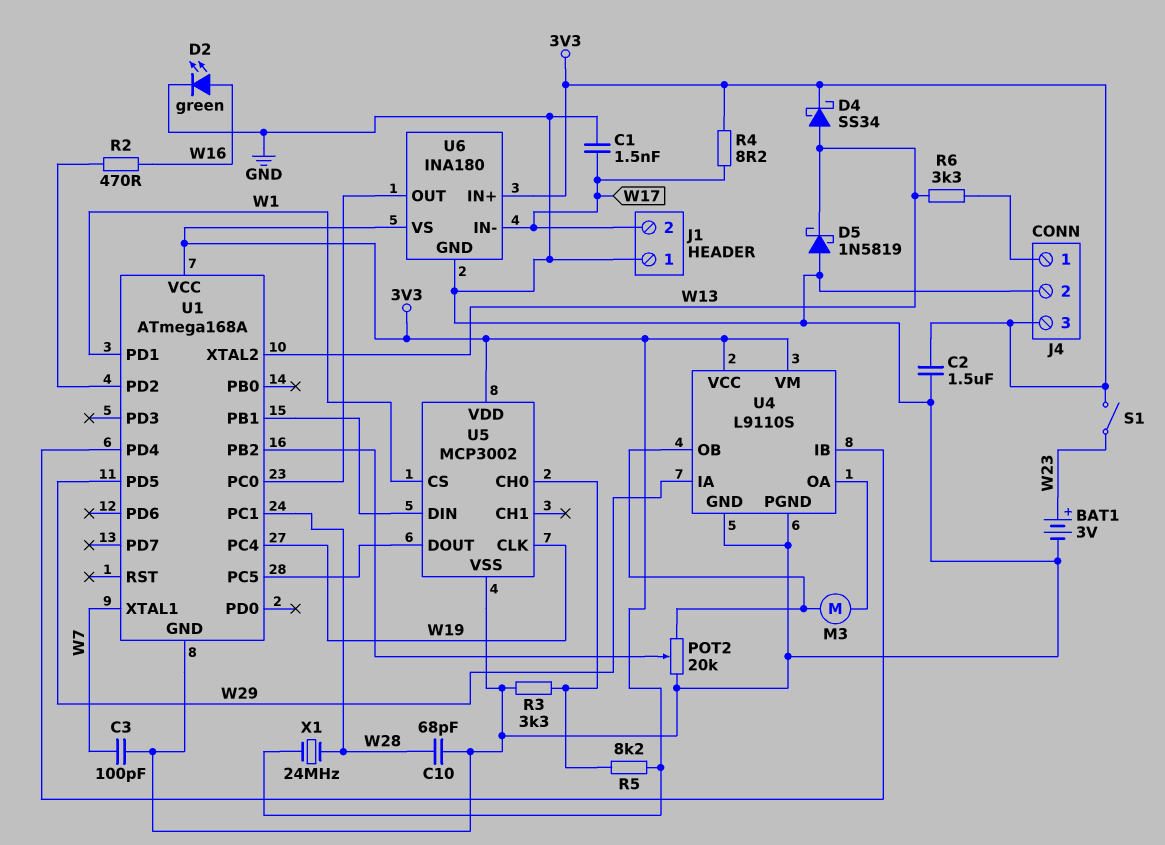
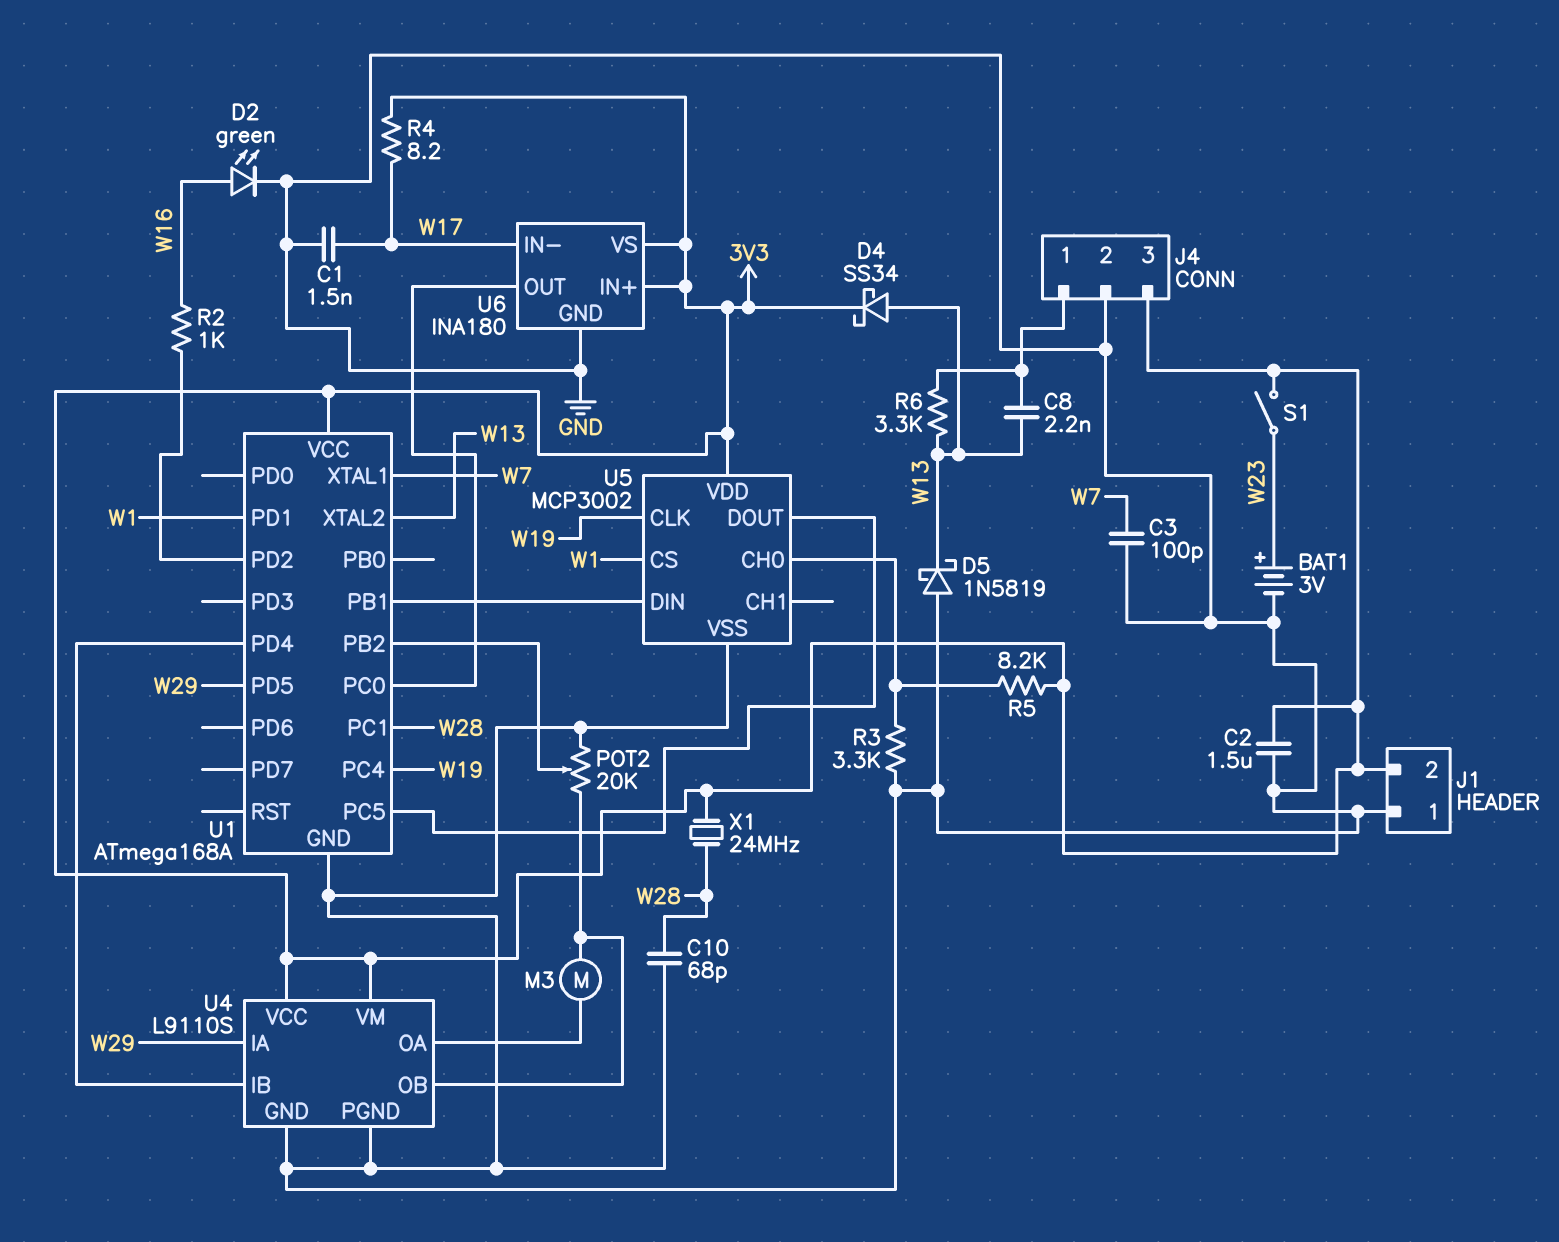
C8: none -> 2.2nF (J4/1, W13)
J1 pin 2: W17 -> 3V3
R2: 470 (U1/PD2, W16) -> 1k (U1/PD2, W16)

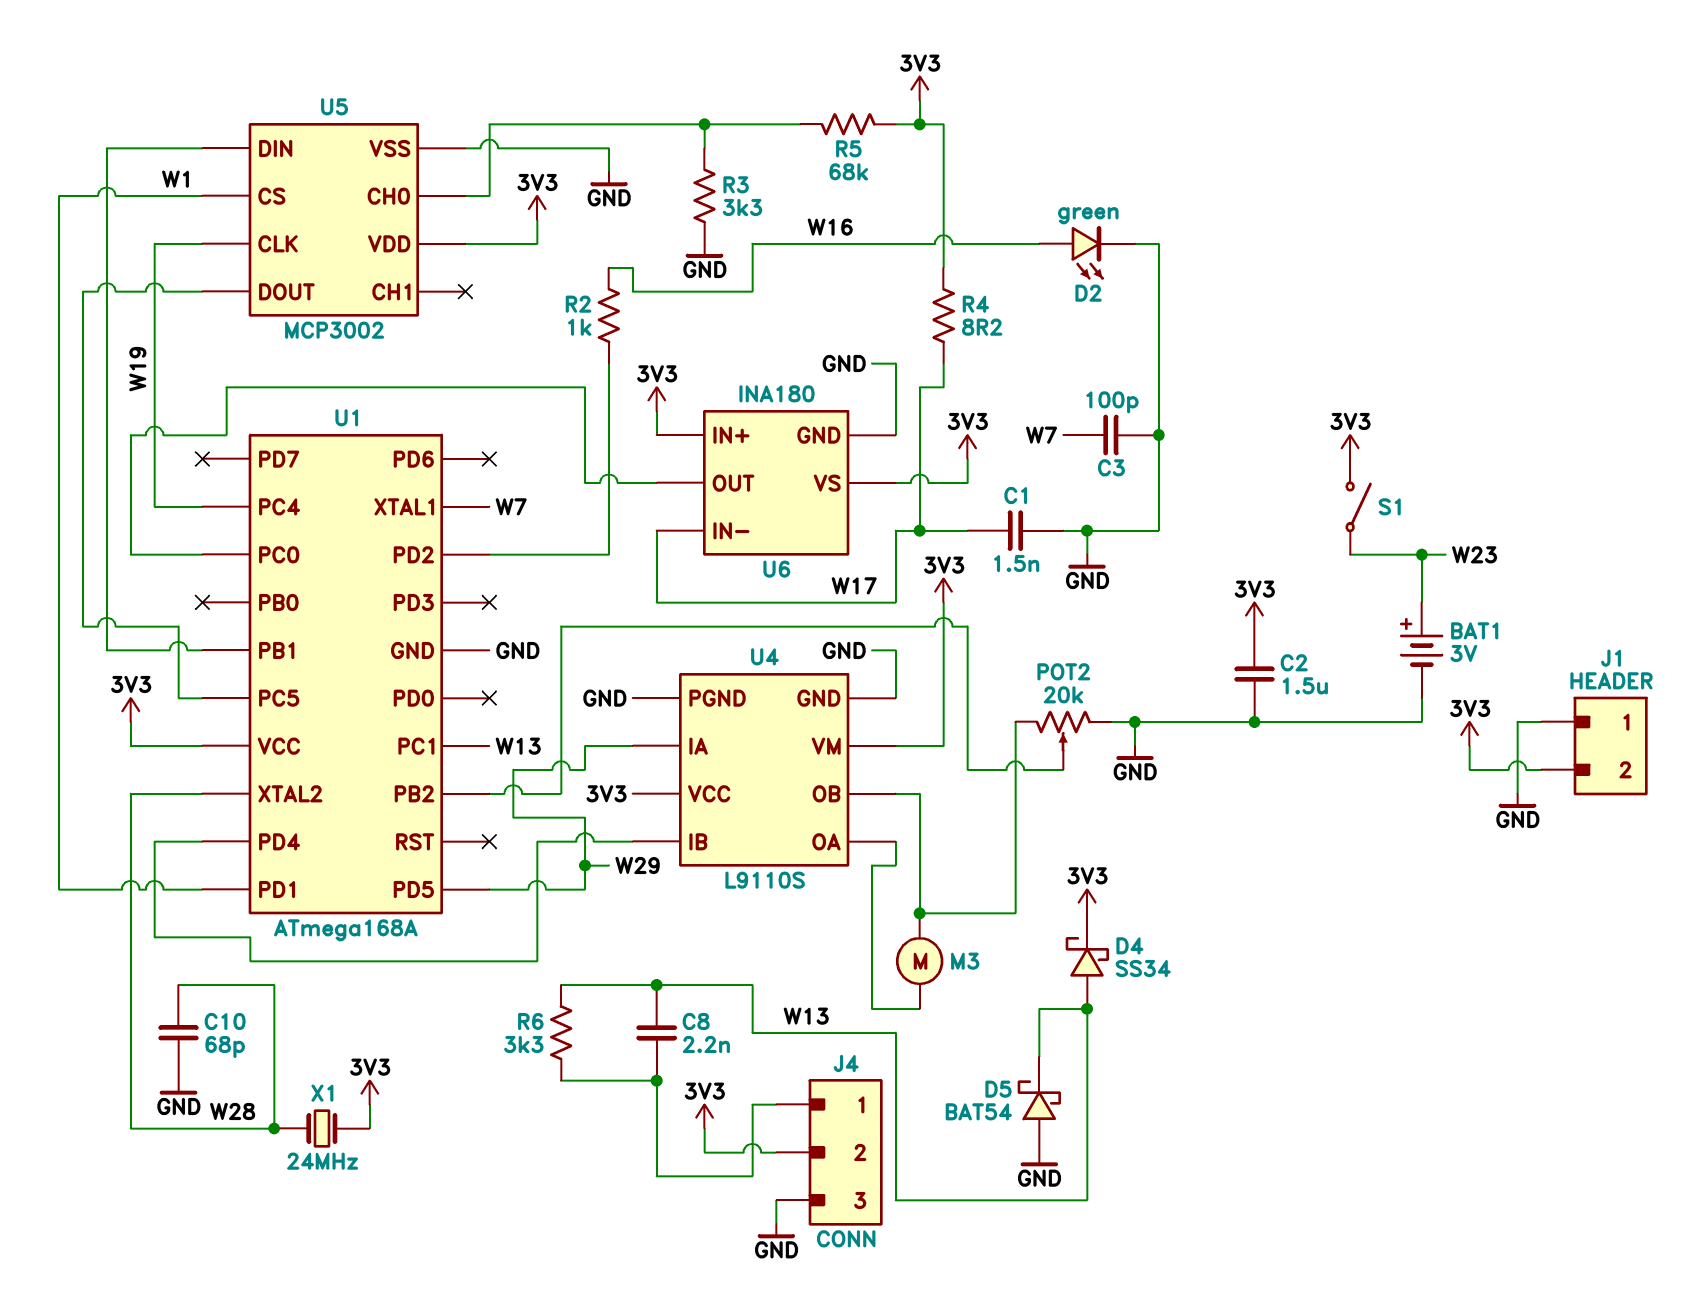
D5: schottky 1N5819 (A GND, K W13) -> schottky BAT54 (A GND, K W13)
J4 pin 2: GND -> 3V3
J4 pin 3: 3V3 -> GND
R5: 8.2k (3V3, U5/CH0) -> 68k (3V3, U5/CH0)
U1 pin PC1: W28 -> W13
U1 pin XTAL2: W13 -> W28

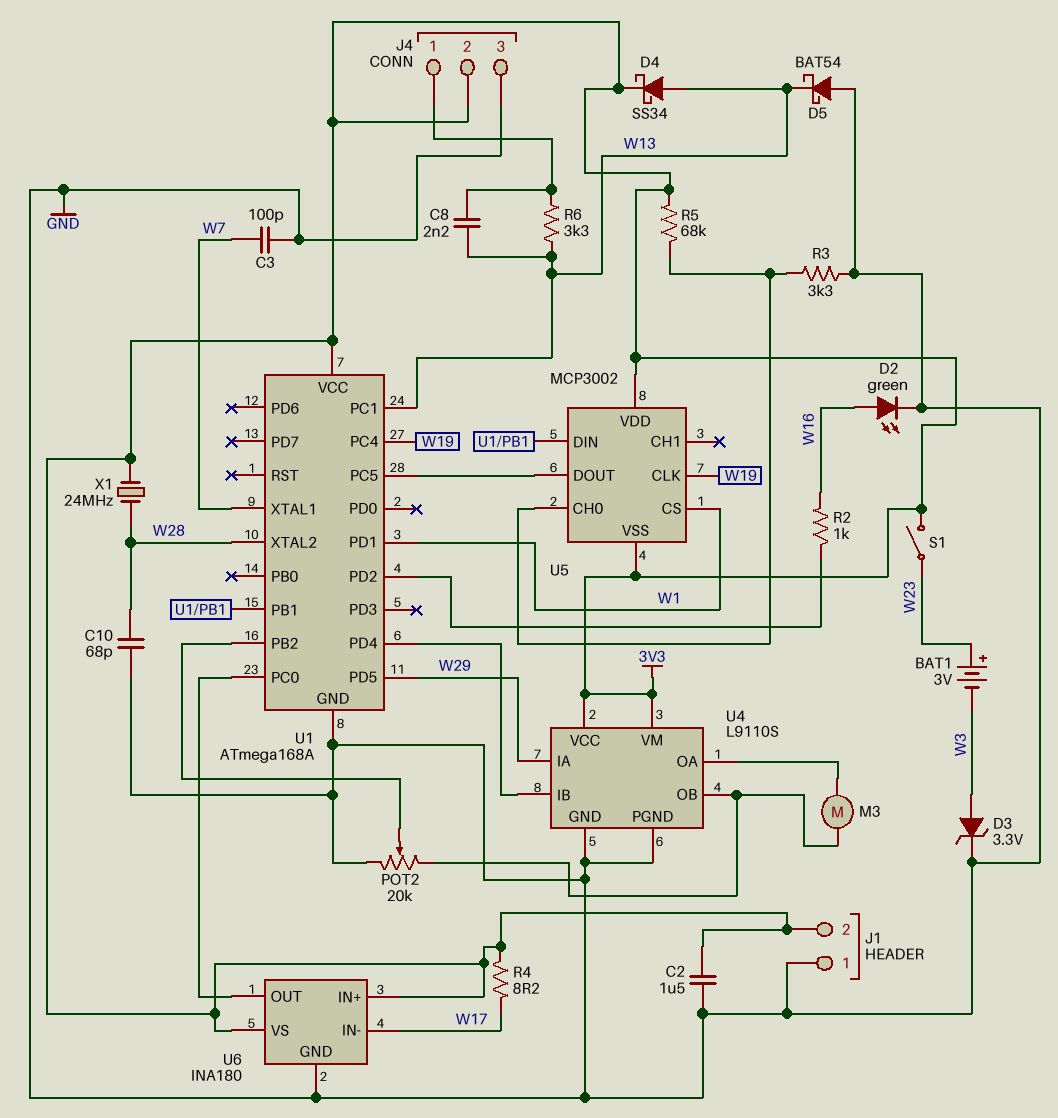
BAT1: 3V (plus W23, minus GND) -> 3V (plus W23, minus W3)
C1: 1.5nF (GND, W17) -> none
D3: none -> zener 3.3V (A W3, K GND)
U5 pin VSS: GND -> 3V3

